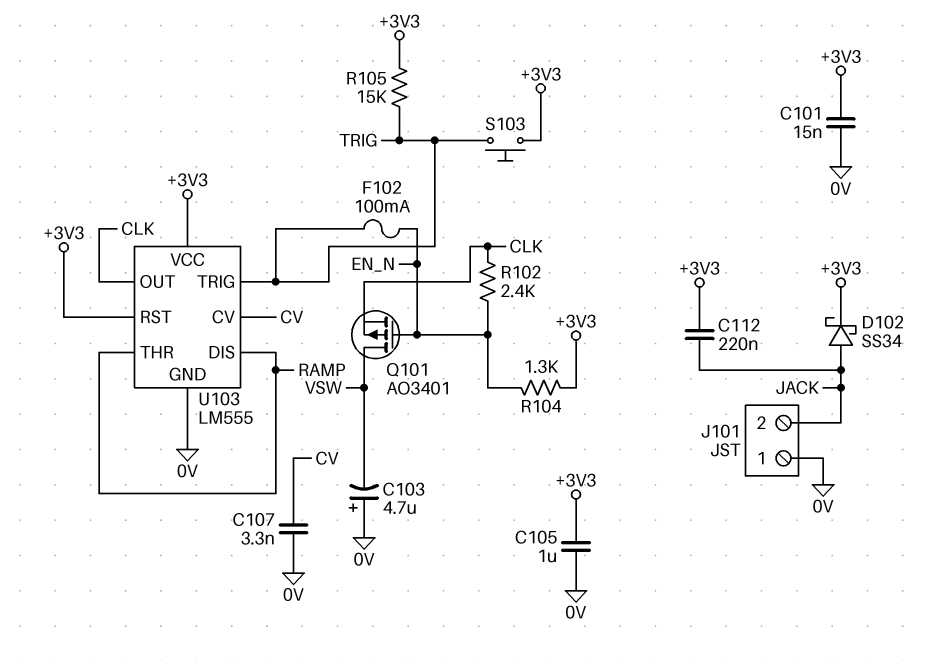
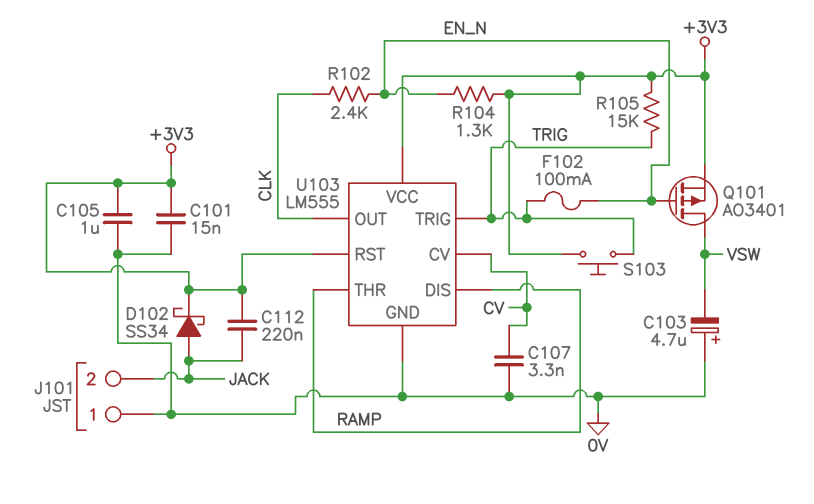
Q101: PMOS AO3401 (G EN_N, D VSW, S CLK) -> PMOS AO3401 (G EN_N, D VSW, S +3V3)

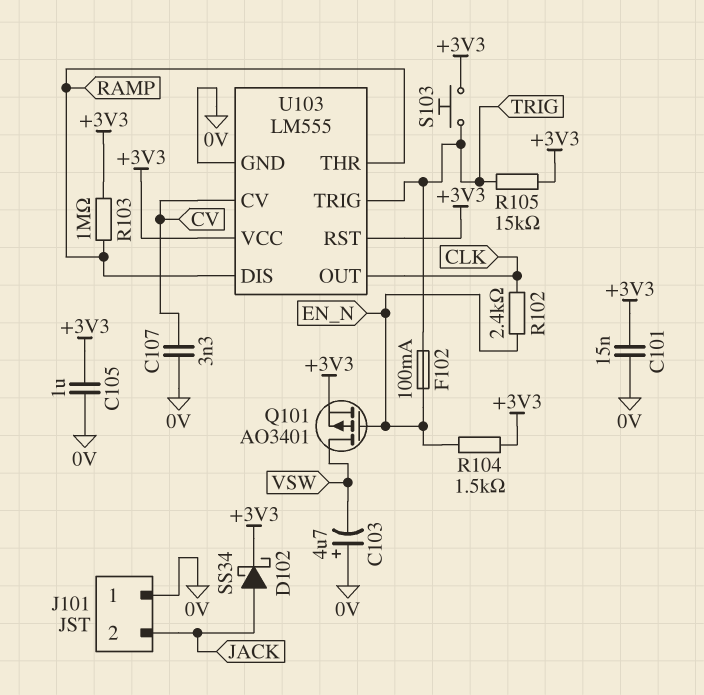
C112: 220nF (+3V3, JACK) -> none
R103: none -> 1M (+3V3, RAMP)
R104: 1.3k (+3V3, EN_N) -> 1.5k (+3V3, EN_N)

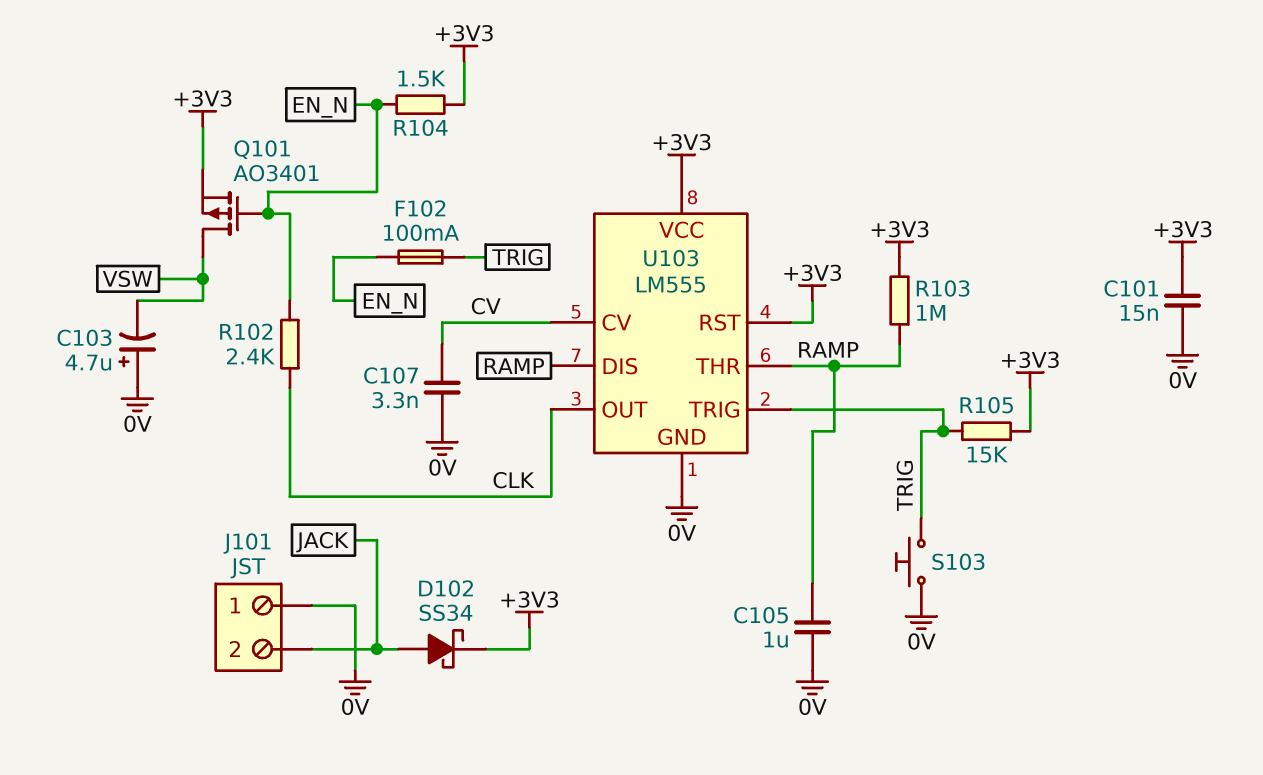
C105: 1uF (+3V3, 0V) -> 1uF (0V, RAMP)
S103: button (+3V3, TRIG) -> button (0V, TRIG)

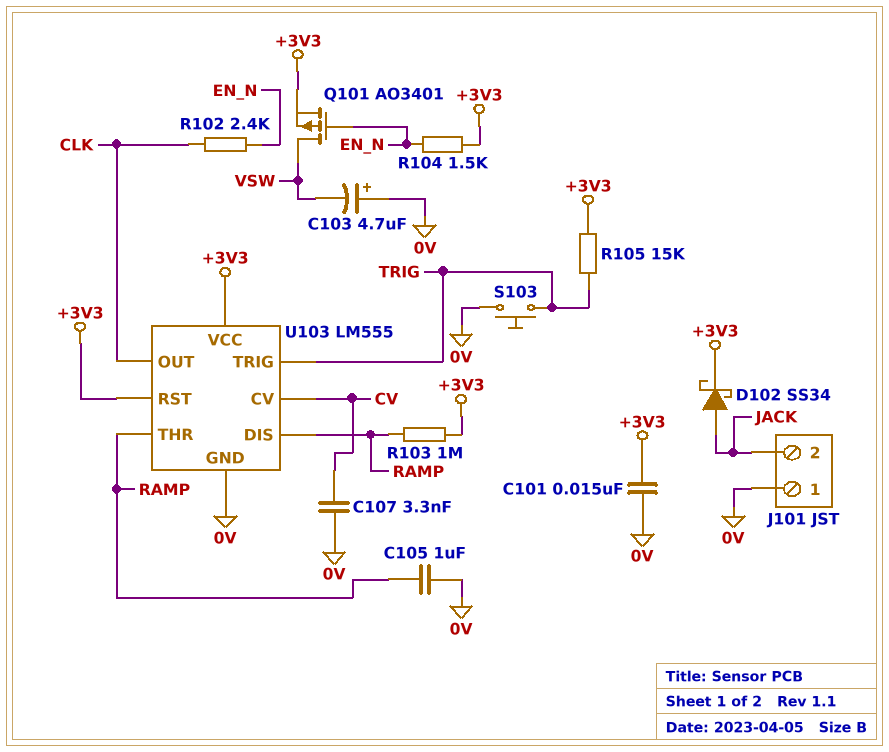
F102: 100mA (EN_N, TRIG) -> none

